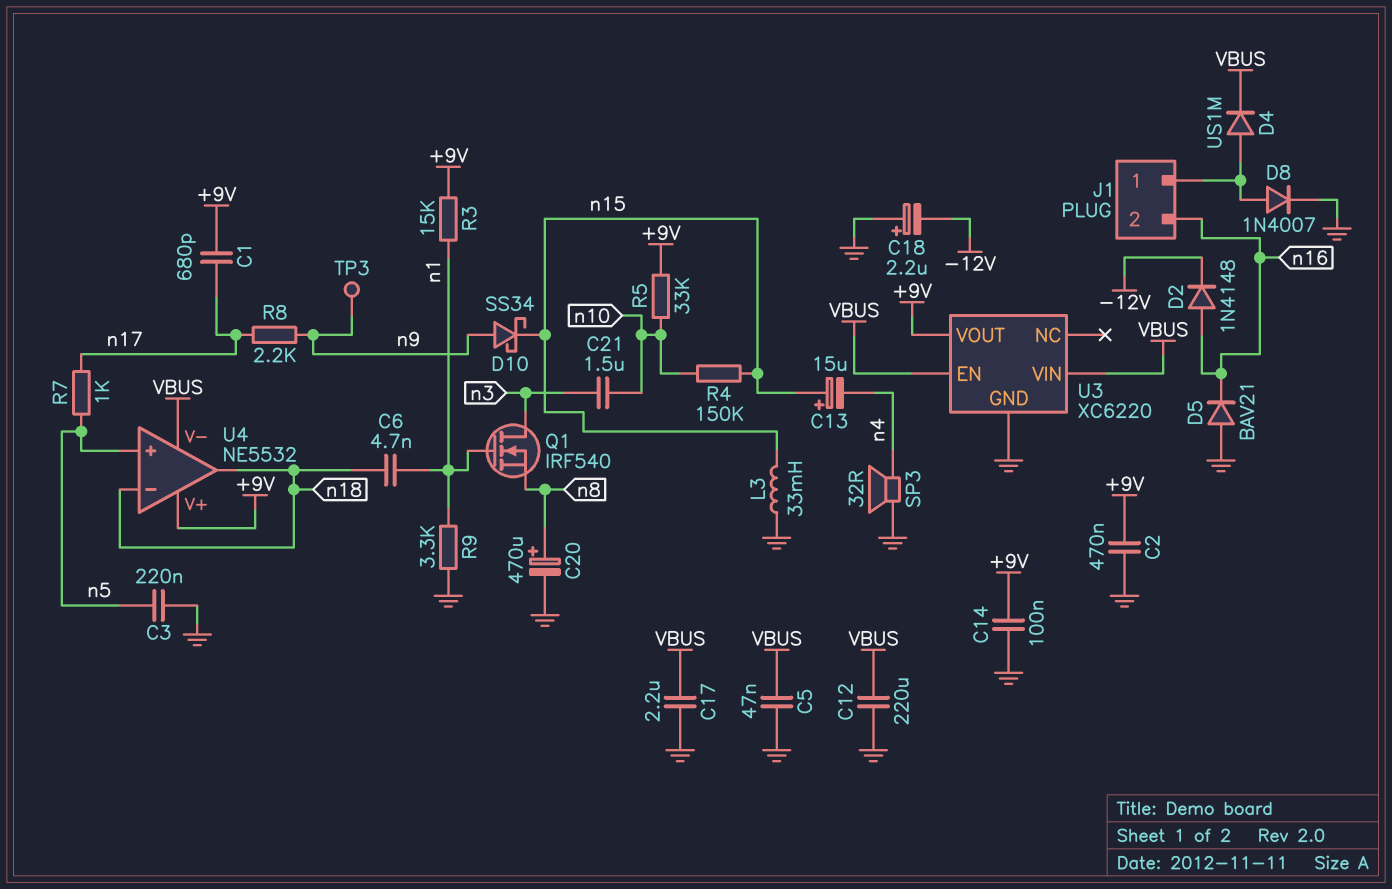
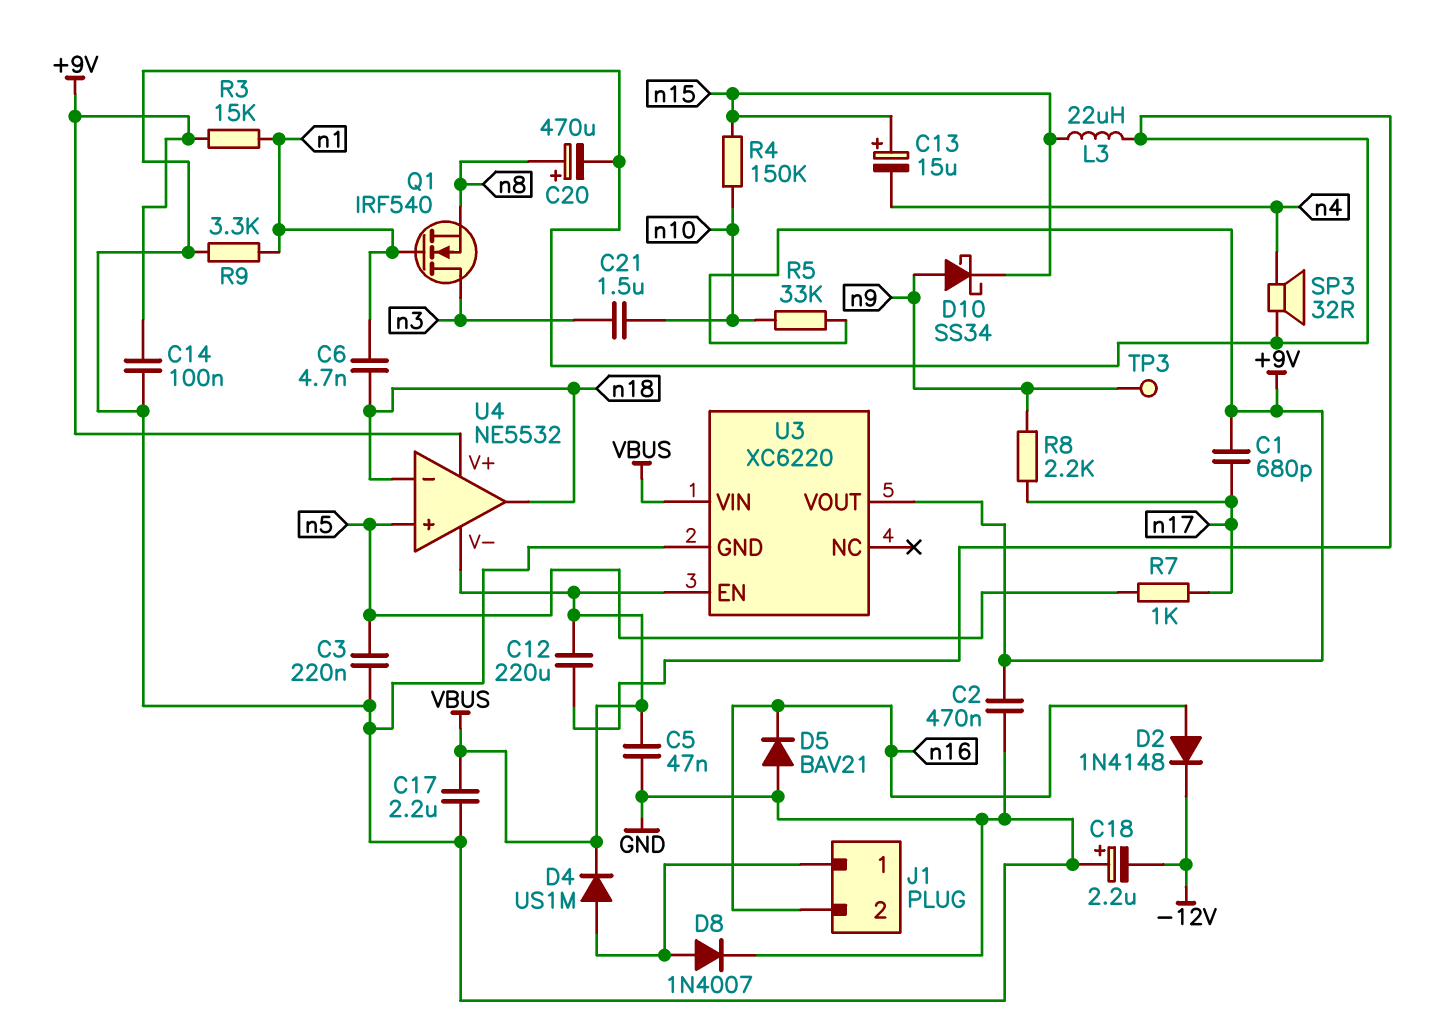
L3: 33mH (GND, n15) -> 22uH (GND, n15)

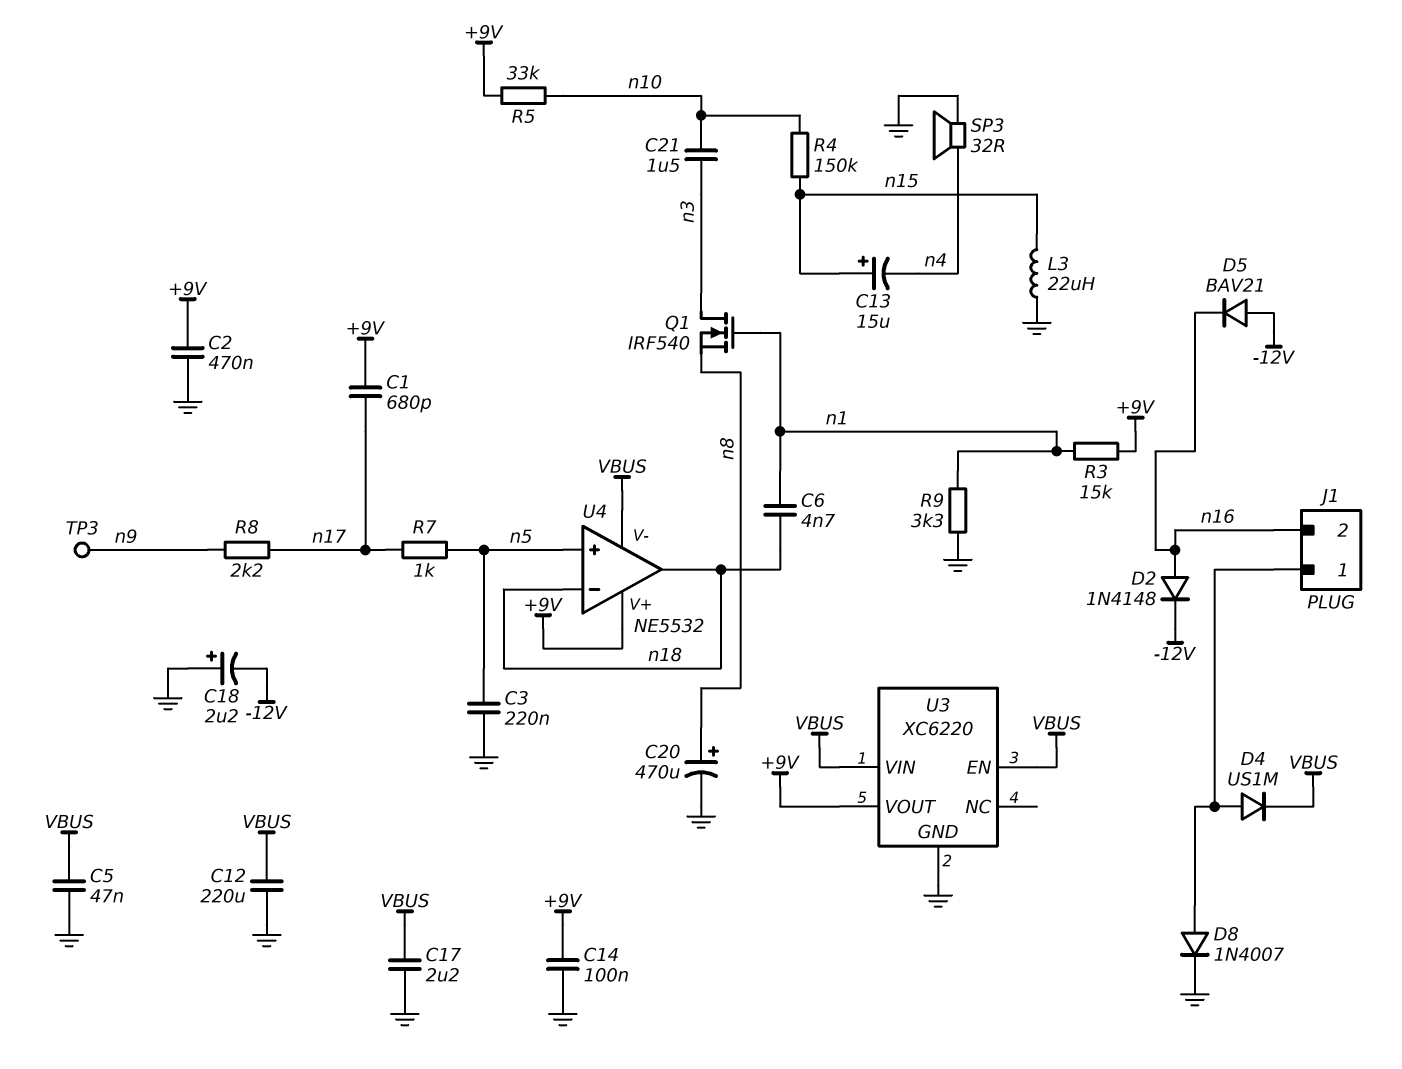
D5: diode BAV21 (A GND, K n16) -> diode BAV21 (A -12V, K n16)
D10: schottky SS34 (A n9, K n15) -> none

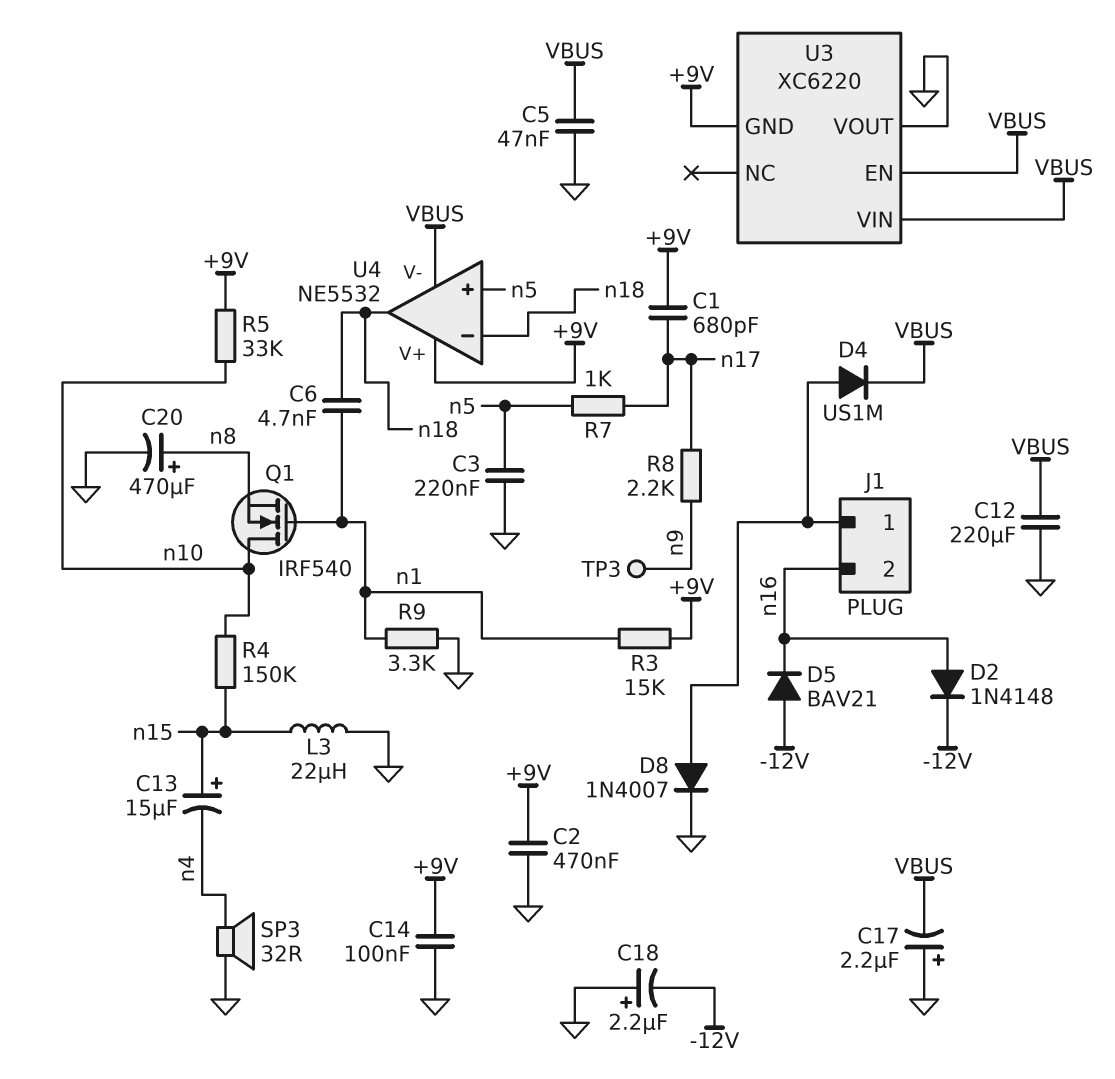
C17: 2.2uF (GND, VBUS) -> 2.2uF (plus GND, minus VBUS)
C21: 1.5uF (n3, n10) -> none
Q1: NMOS IRF540 (G n1, D n3, S n8) -> NMOS IRF540 (G n1, D n10, S n8)
U3 pin GND: GND -> +9V
U3 pin VOUT: +9V -> GND

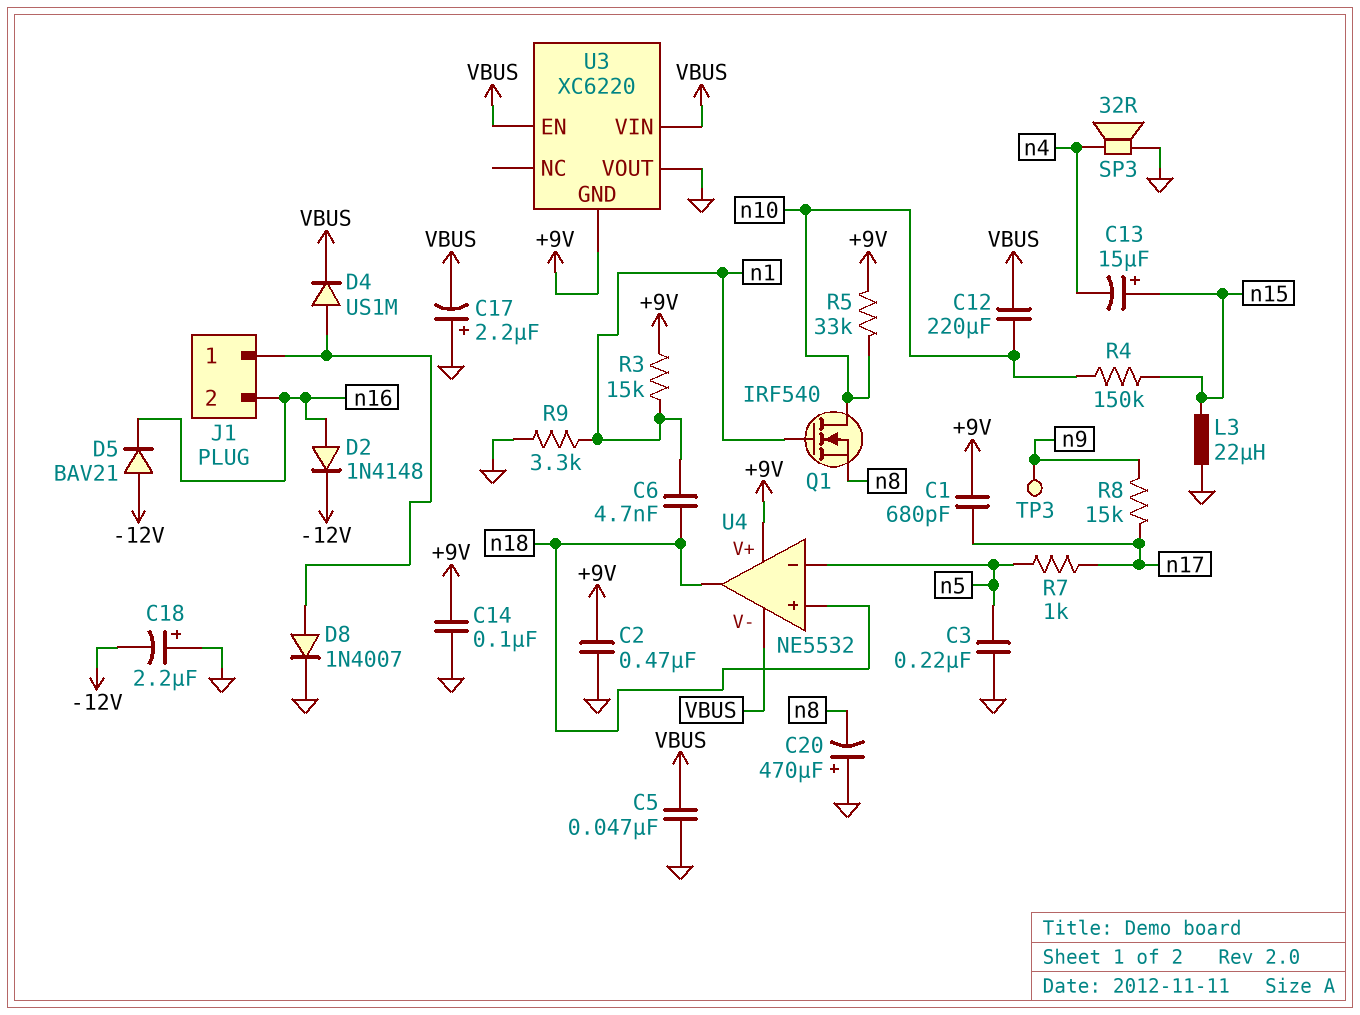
C12: 220uF (GND, VBUS) -> 220uF (VBUS, n10)
C20: 470uF (plus n8, minus GND) -> 470uF (plus GND, minus n8)
R8: 2.2k (n9, n17) -> 15k (n9, n17)
U4 pin in+: n5 -> n18
U4 pin in-: n18 -> n5

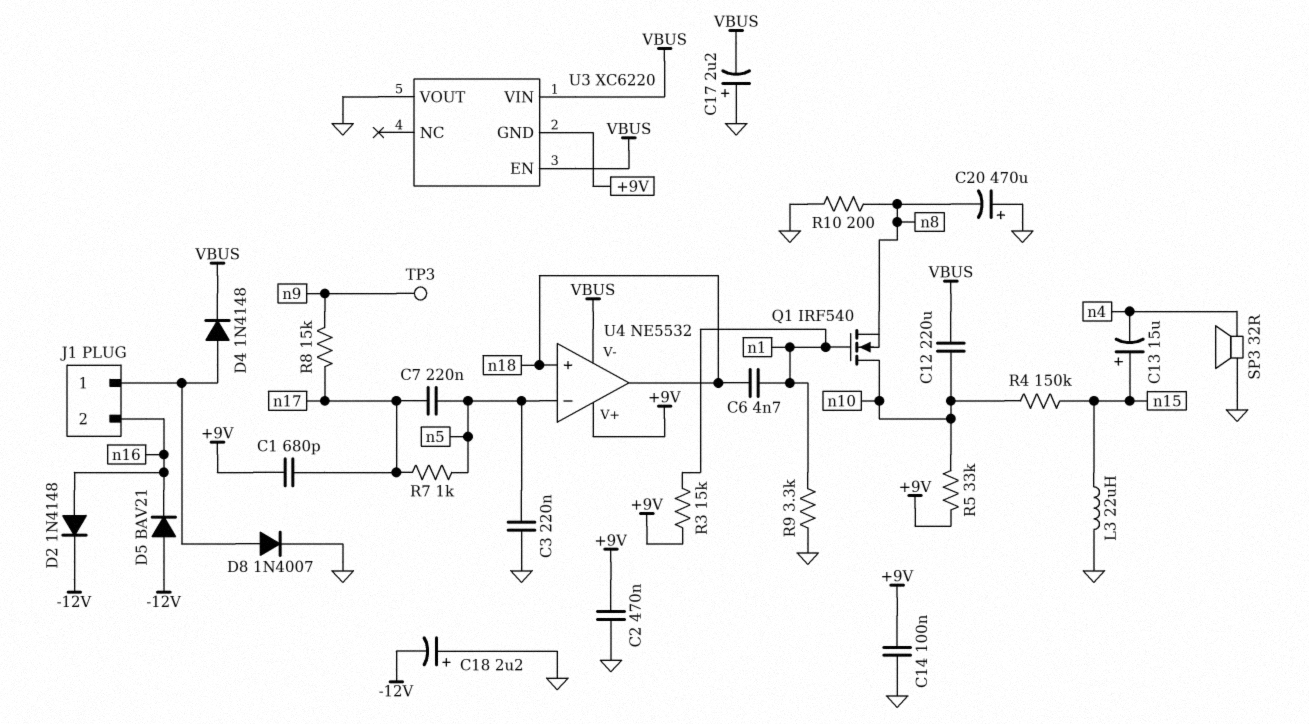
C5: 47nF (GND, VBUS) -> none
C7: none -> 220nF (n5, n17)
D4: diode US1M (A J1/1, K VBUS) -> diode 1N4148 (A J1/1, K VBUS)
R10: none -> 200 (GND, n8)

